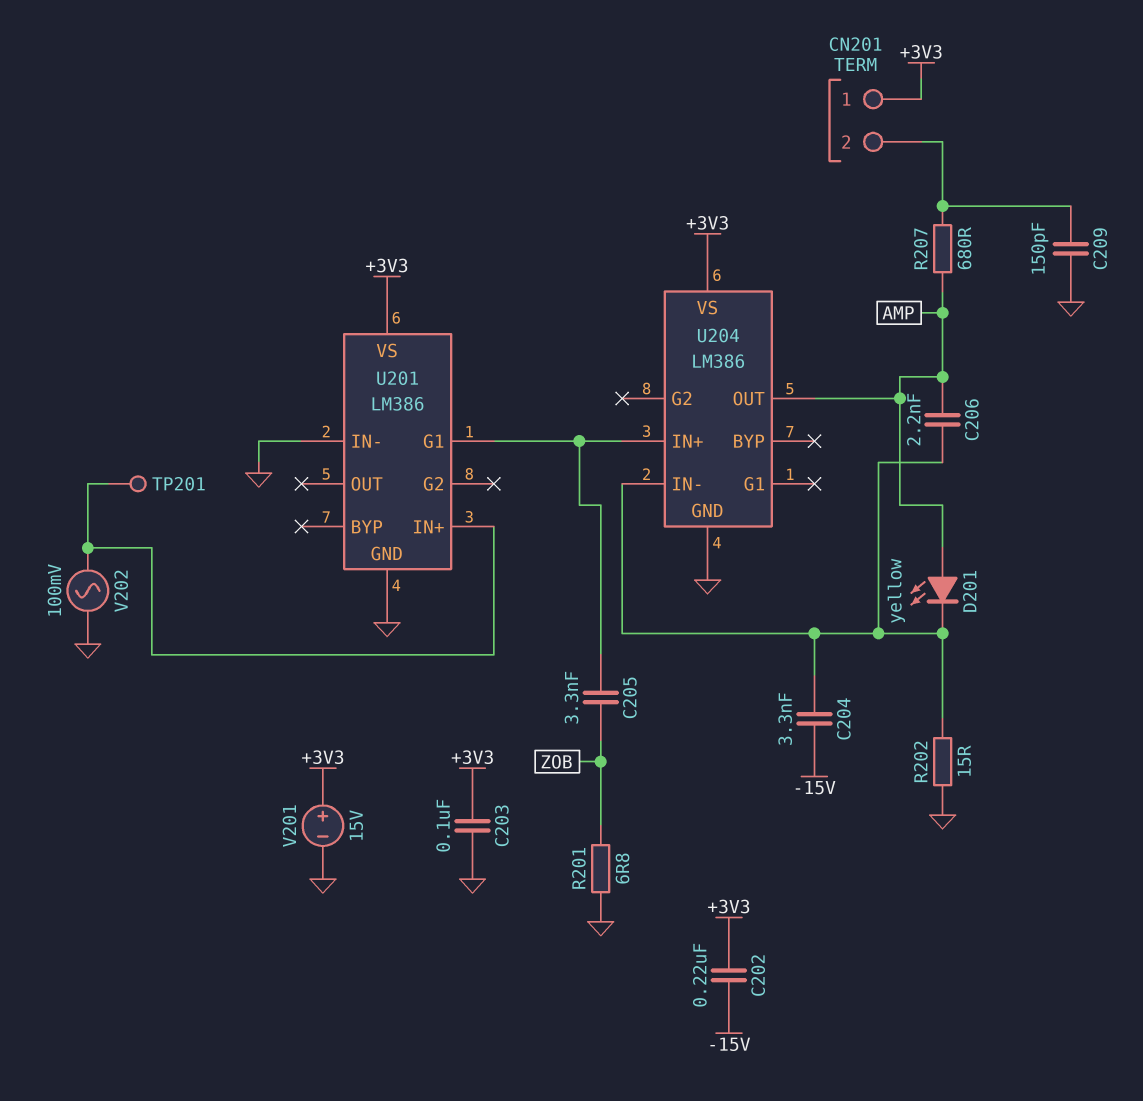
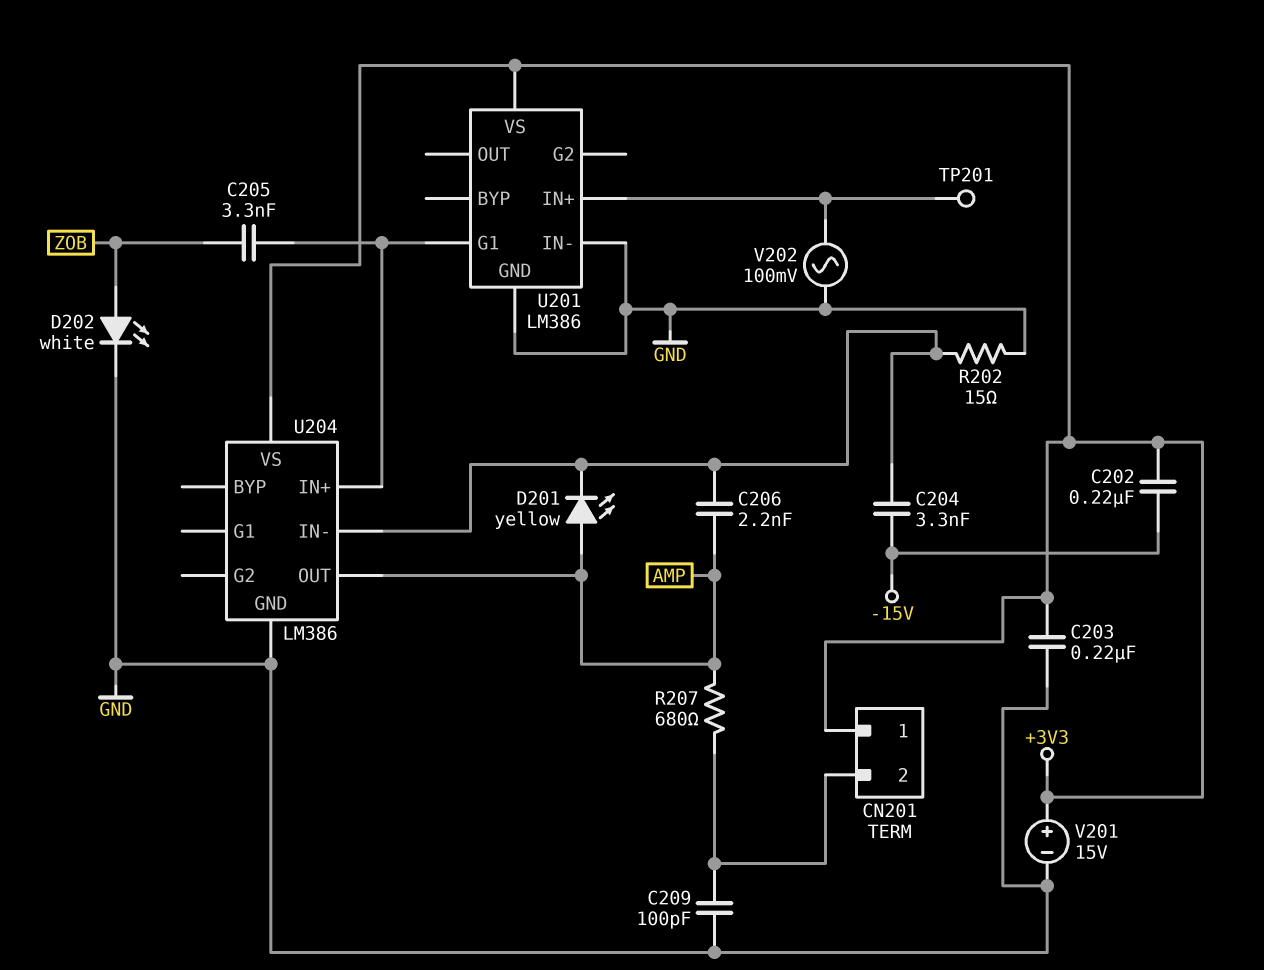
C203: 100nF (+3V3, GND) -> 220nF (+3V3, GND)
C209: 150pF (CN201/2, GND) -> 100pF (CN201/2, GND)
D202: none -> LED white (A ZOB, K GND)
R201: 6.8 (GND, ZOB) -> none

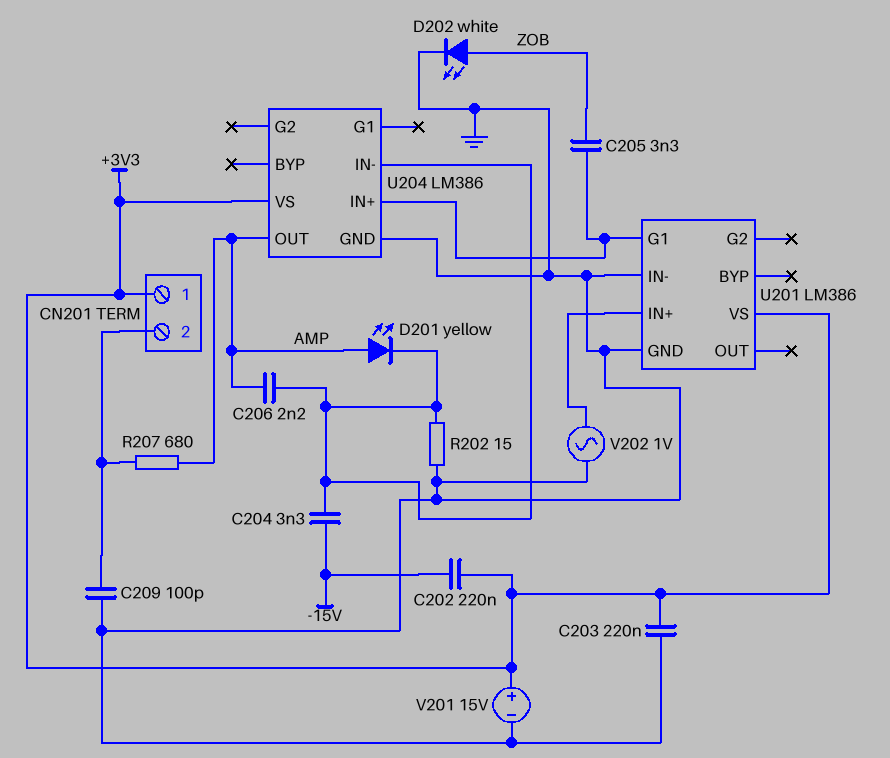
TP201: test point (U201/IN+) -> none
V202: AC 100mV (GND, U201/IN+) -> AC 1V (GND, U201/IN+)

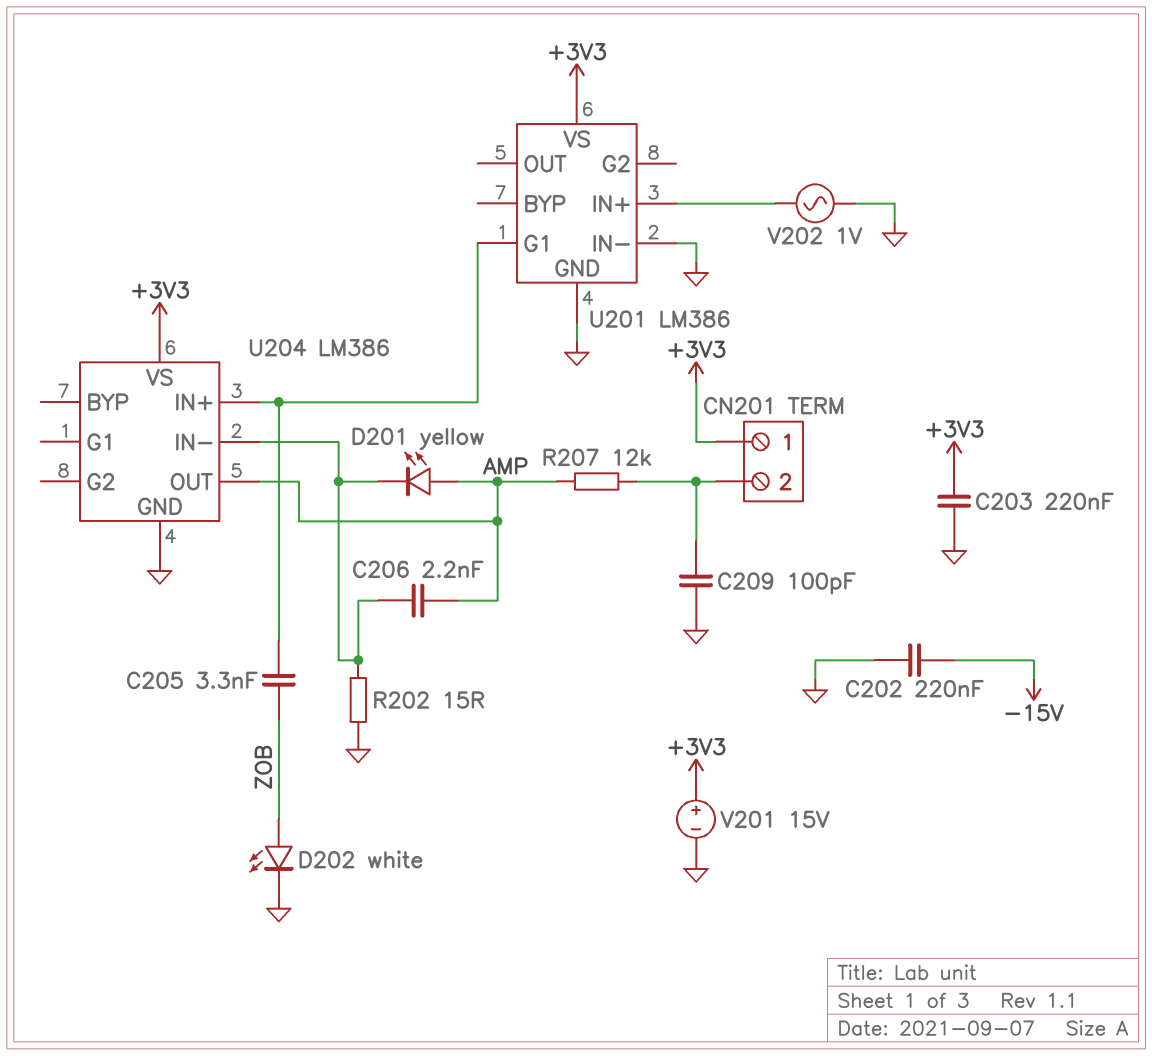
C202: 220nF (+3V3, -15V) -> 220nF (-15V, GND)
C204: 3.3nF (-15V, U204/IN-) -> none
R207: 680 (AMP, CN201/2) -> 12k (AMP, CN201/2)

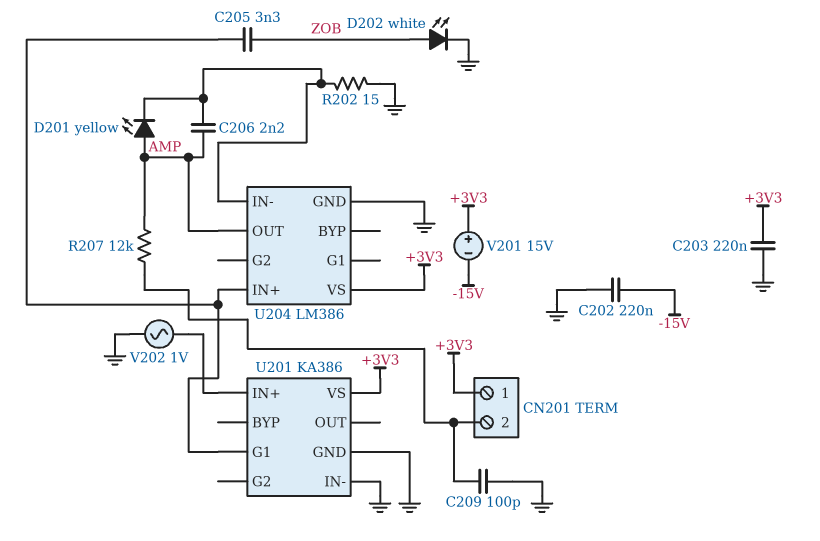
U201: LM386 -> KA386
V201: 15V (plus +3V3, minus GND) -> 15V (plus +3V3, minus -15V)

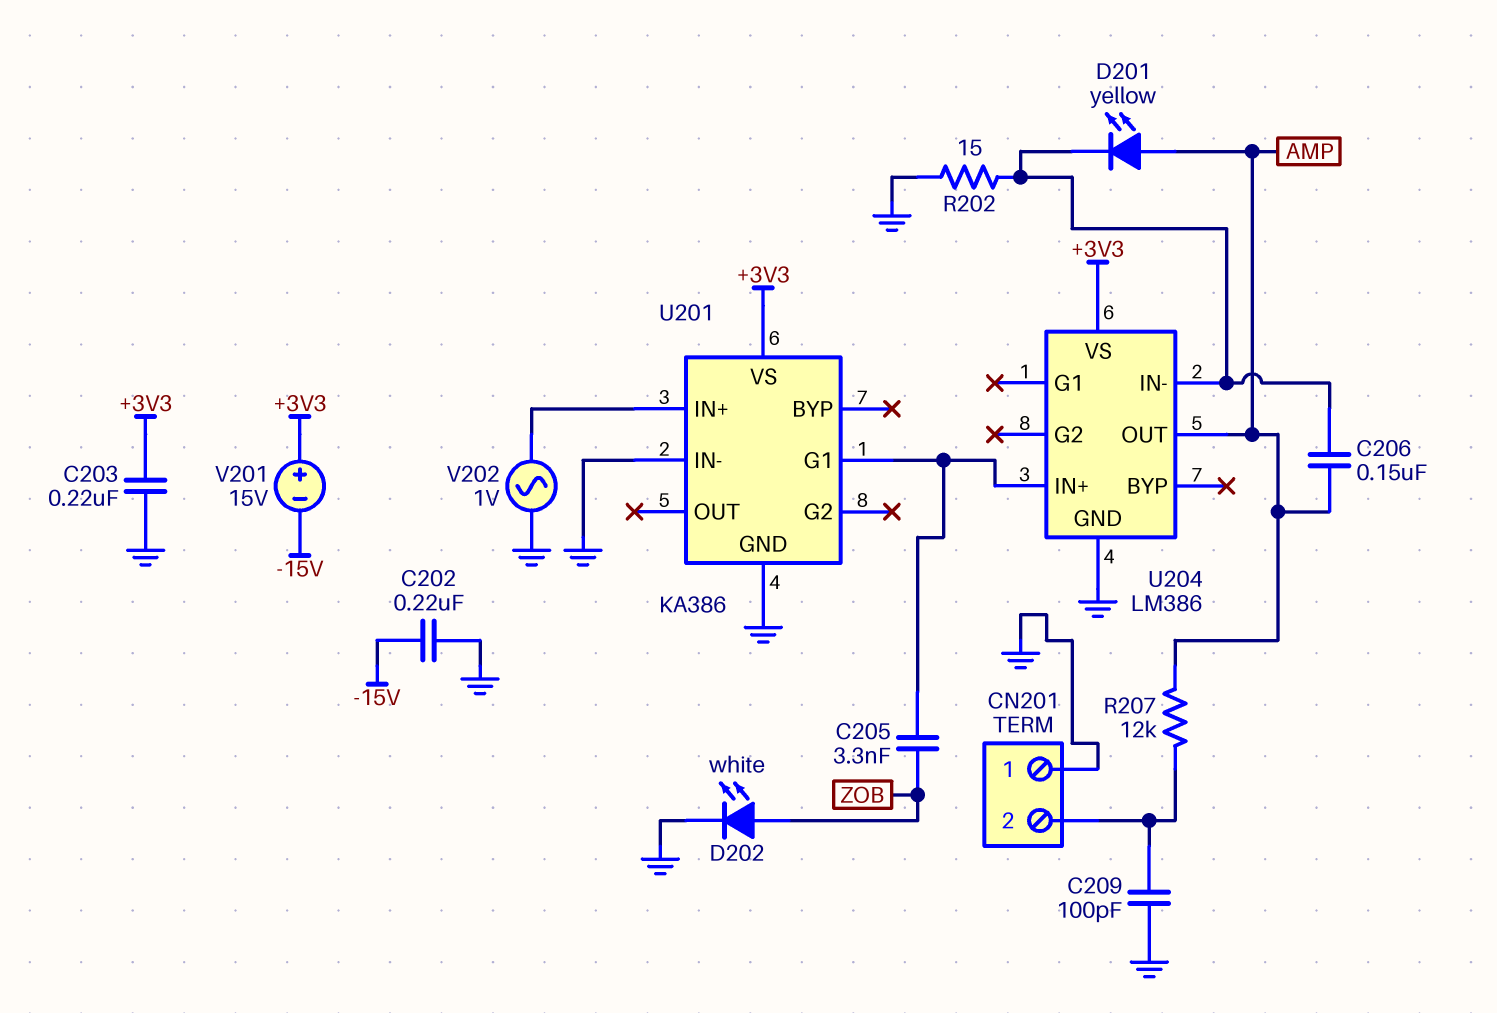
C206: 2.2nF (AMP, U204/IN-) -> 150nF (AMP, U204/IN-)
CN201 pin 1: +3V3 -> GND

